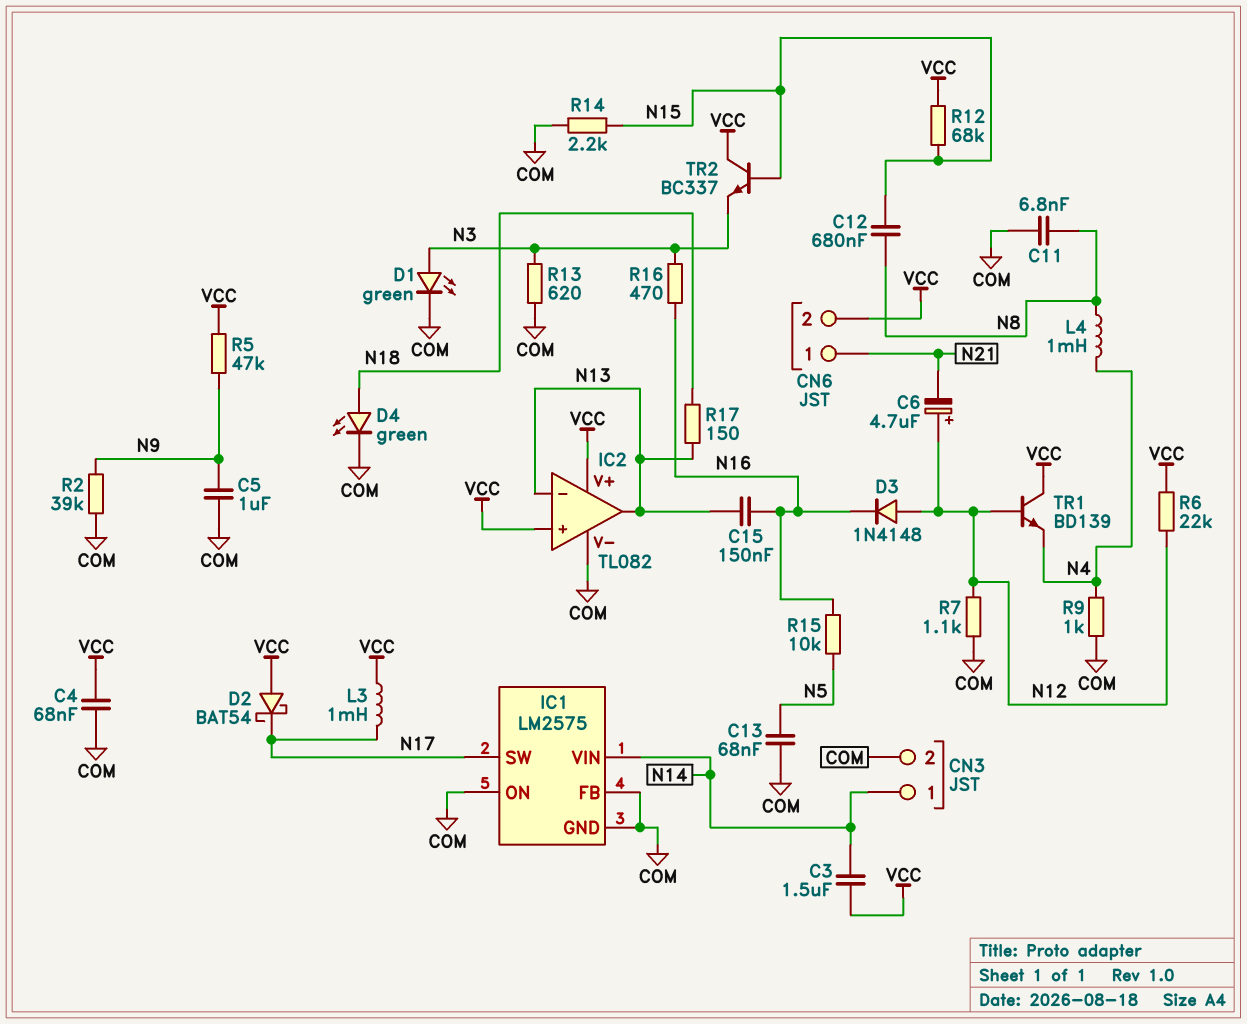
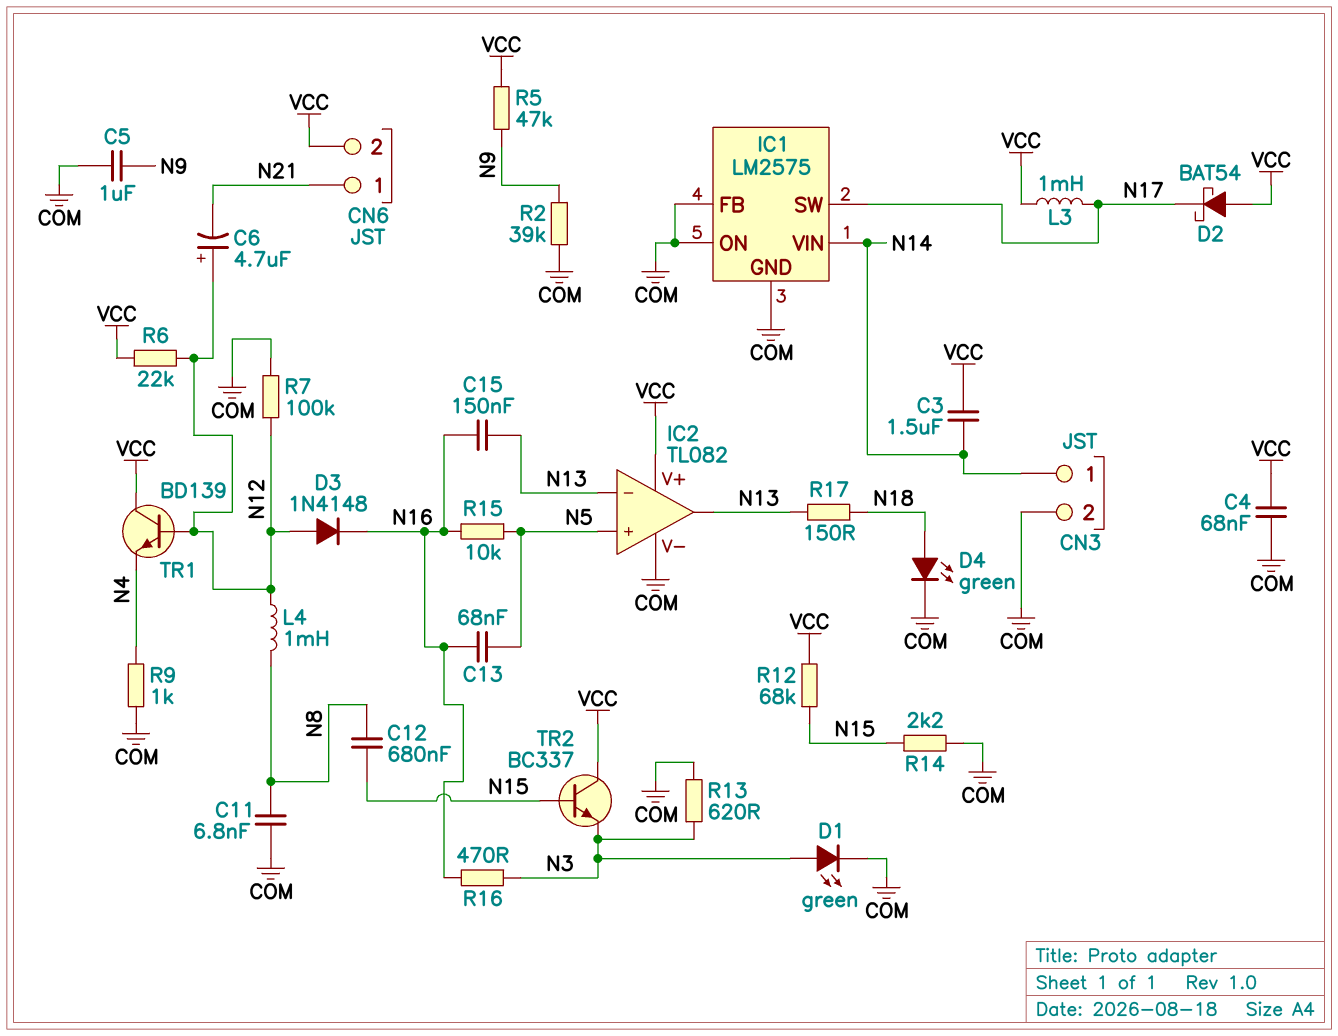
C13: 68nF (COM, N5) -> 68nF (N5, N16)
IC2 pin in+: VCC -> N5
L4: 1mH (N4, N8) -> 1mH (N8, N12)
R7: 1.1k (COM, N12) -> 100k (COM, N12)

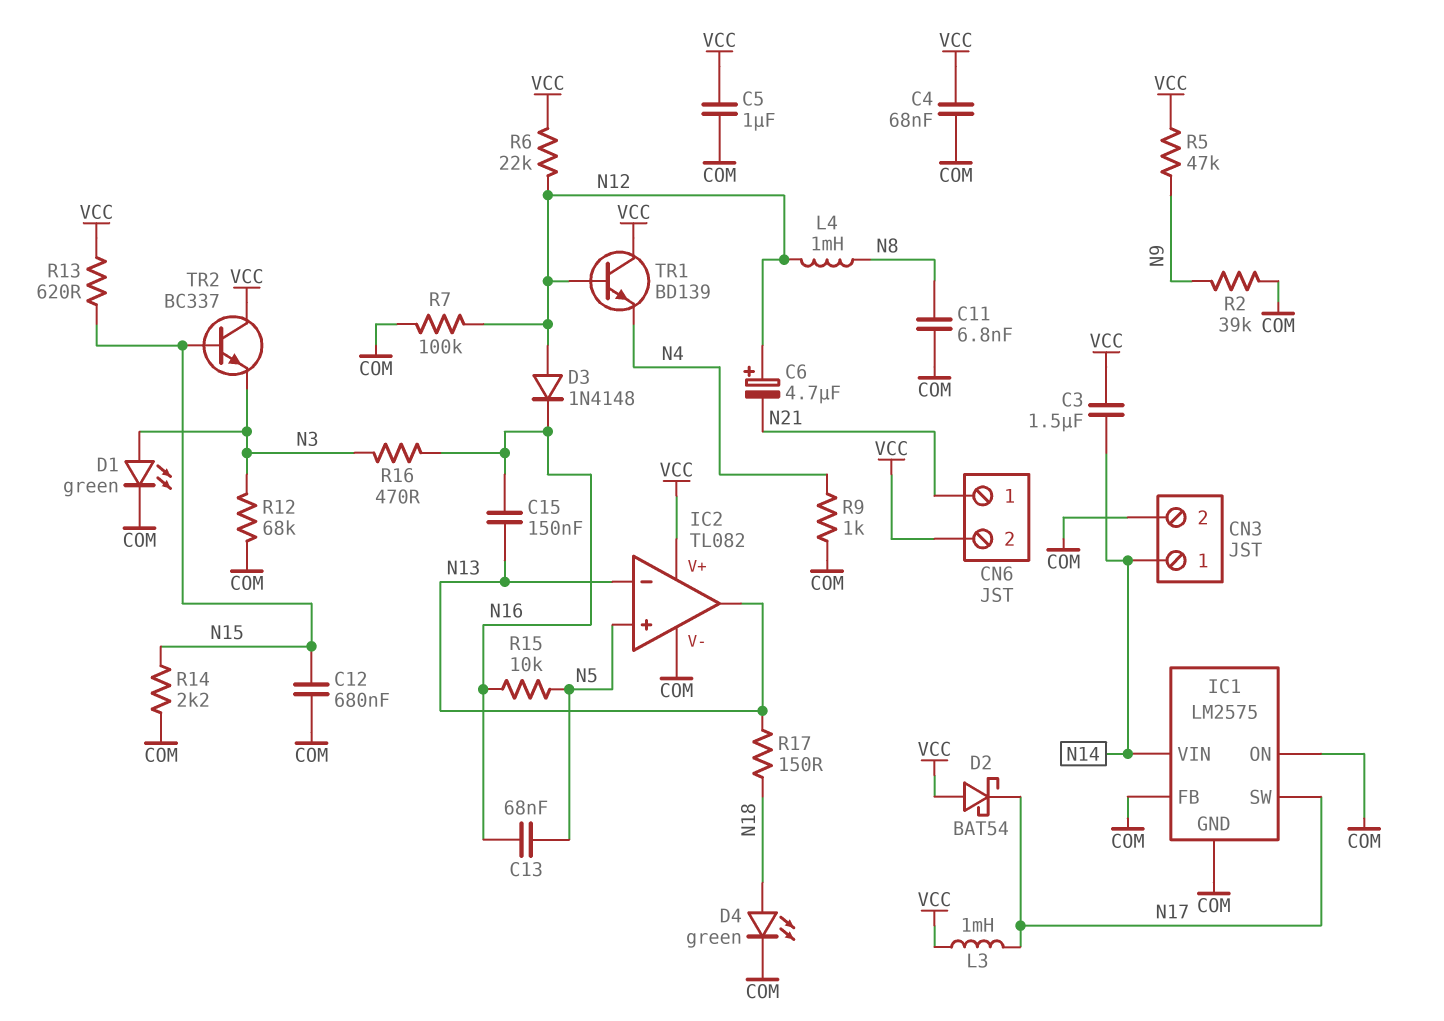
C5: 1uF (COM, N9) -> 1uF (COM, VCC)
C12: 680nF (N8, N15) -> 680nF (COM, N15)
R12: 68k (N15, VCC) -> 68k (COM, N3)
R13: 620 (COM, N3) -> 620 (N15, VCC)

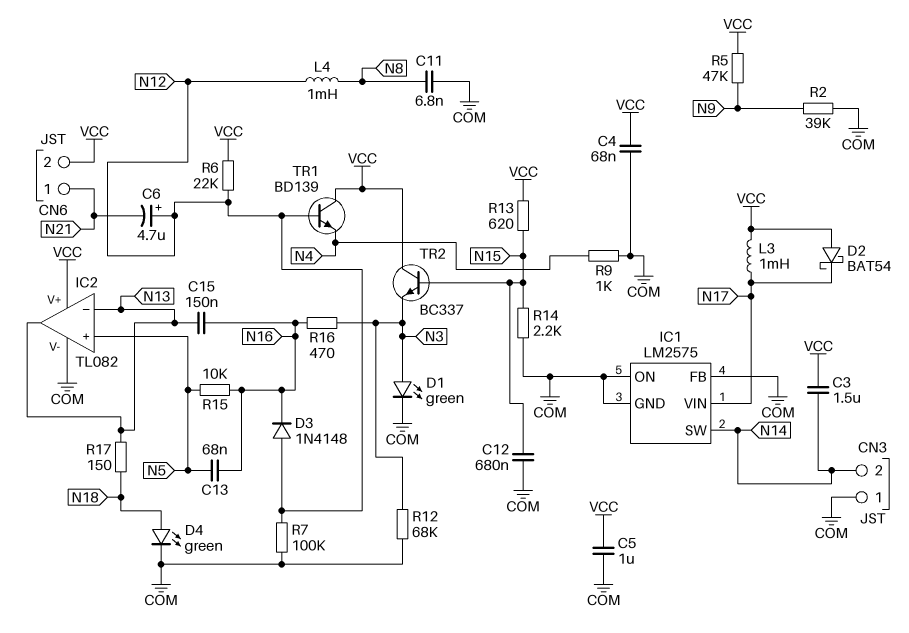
CN3 pin 1: N14 -> COM
CN3 pin 2: COM -> N14
IC1 pin SW: N17 -> N14
IC1 pin VIN: N14 -> N17

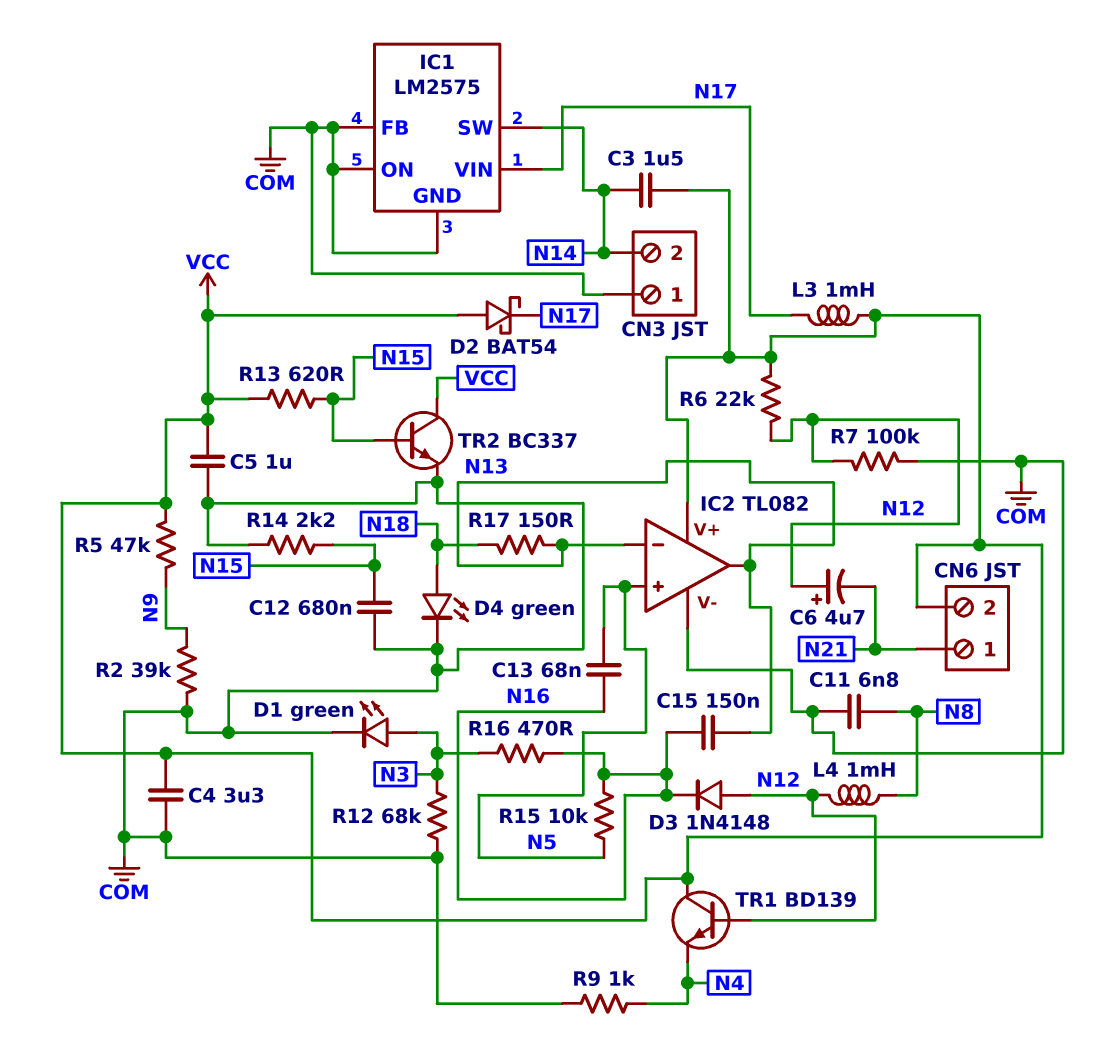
C4: 68nF (COM, VCC) -> 3.3uF (COM, VCC)
TR2: NPN BC337 (B N15, C VCC, E N3) -> NPN BC337 (B N15, C VCC, E COM)

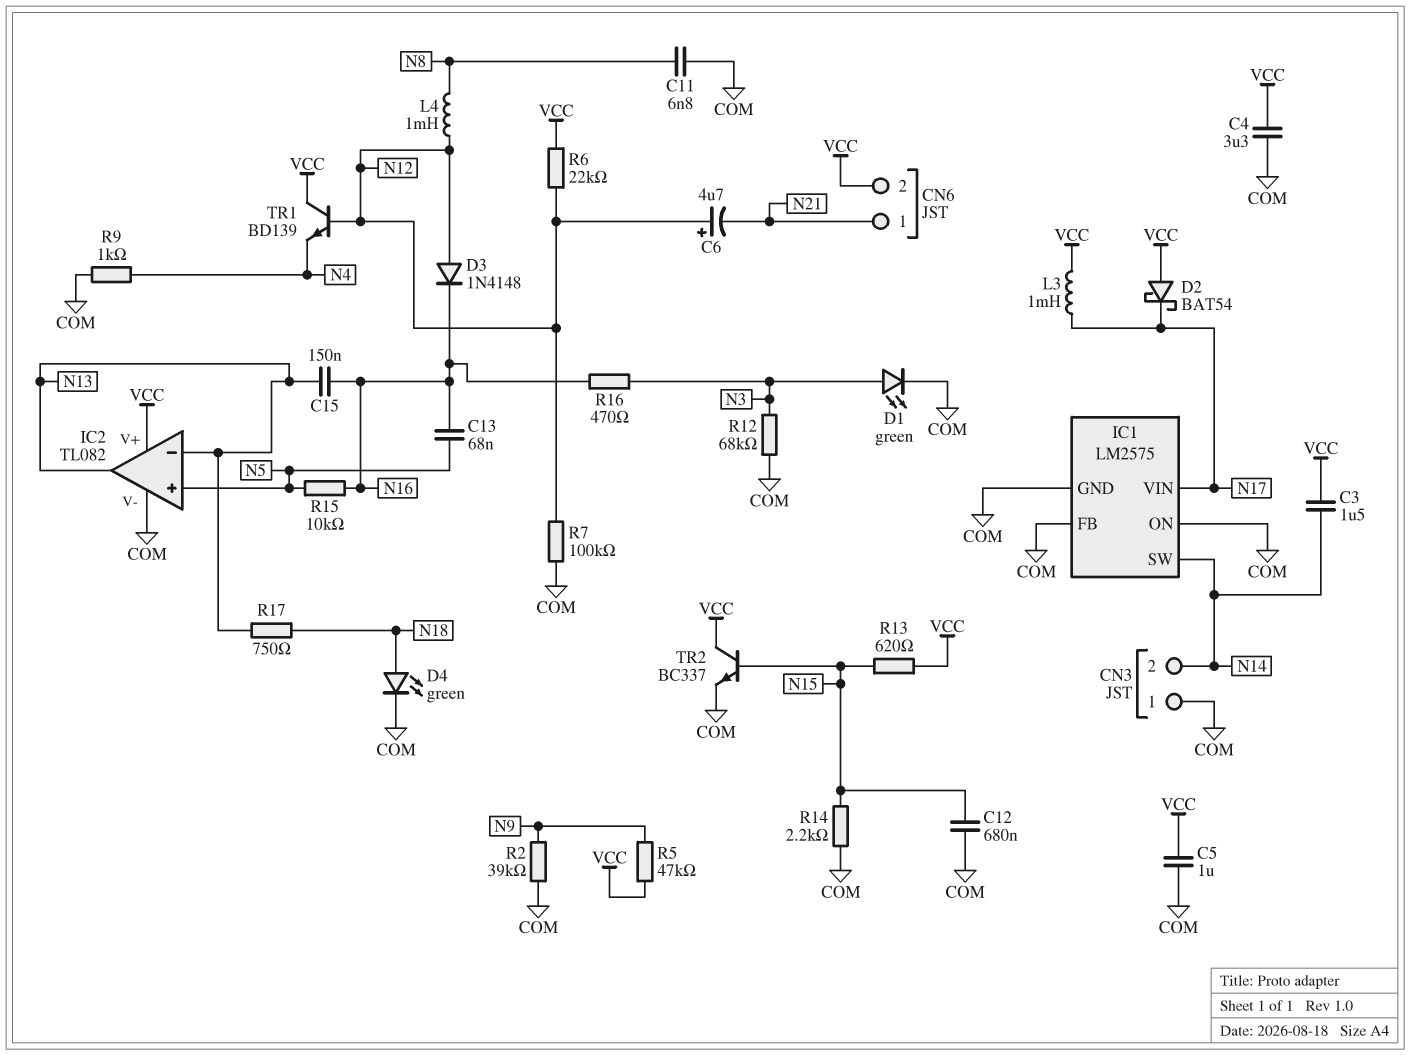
R17: 150 (N13, N18) -> 750 (N13, N18)

